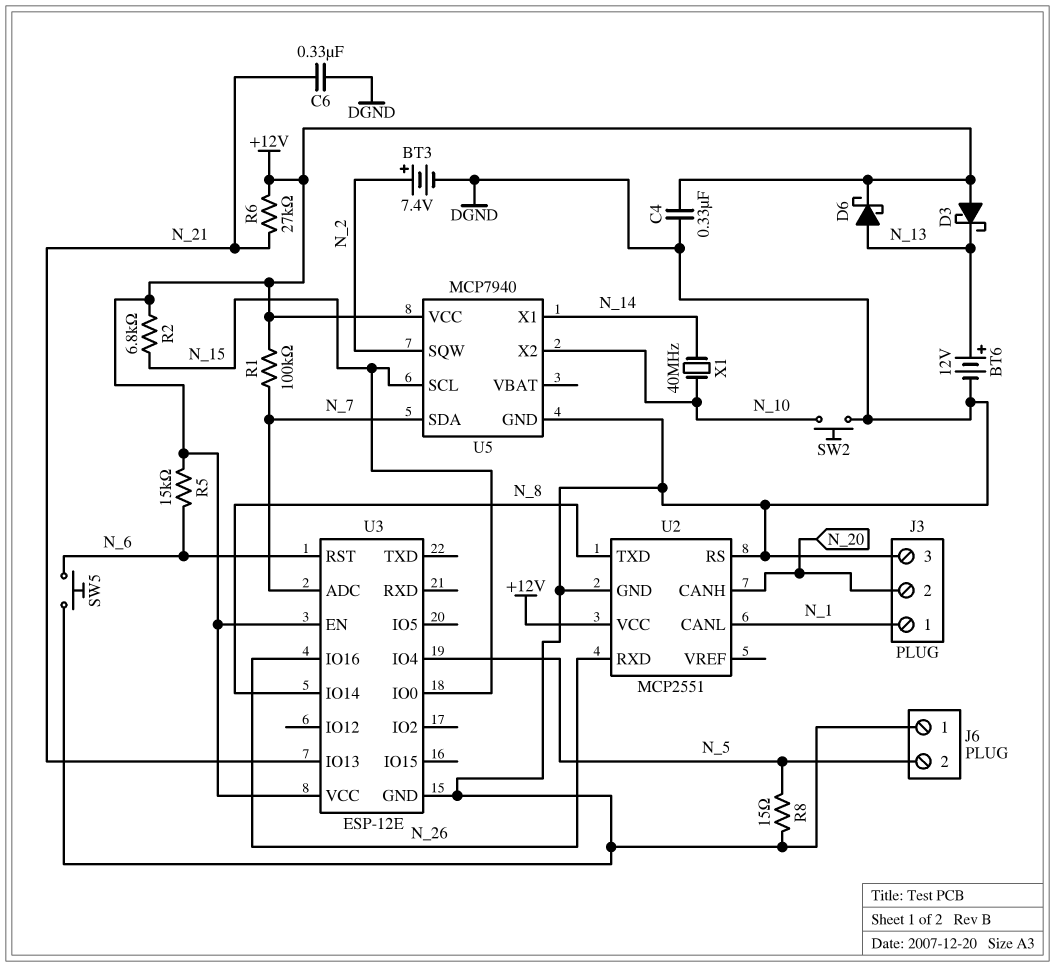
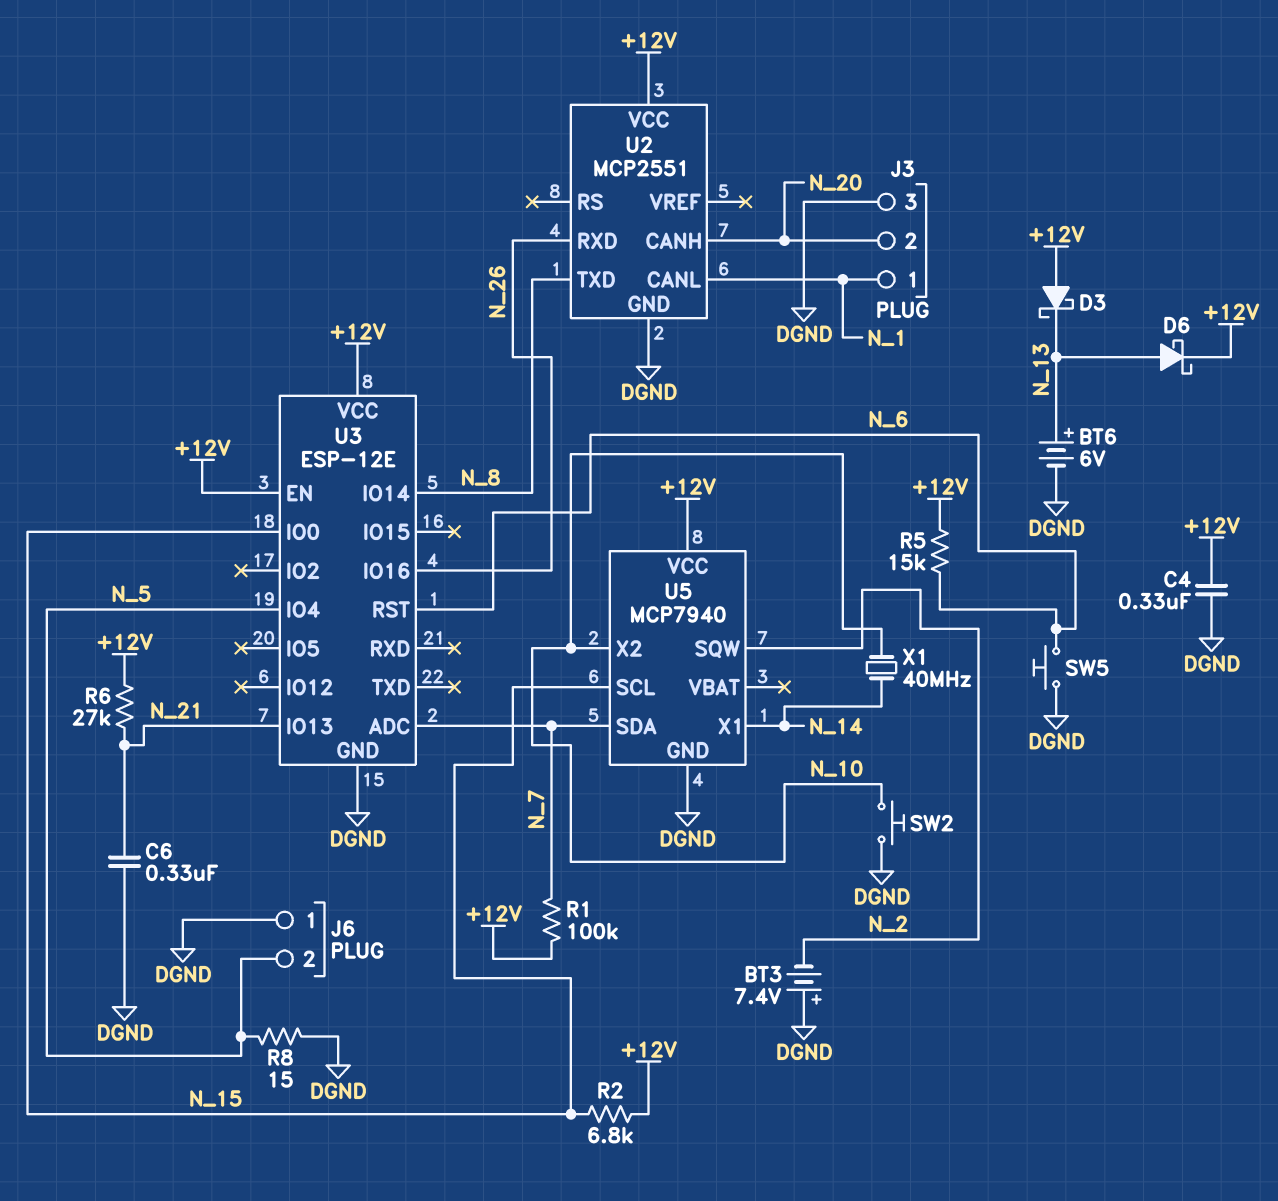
BT3: 7.4V (plus N_2, minus DGND) -> 7.4V (plus DGND, minus N_2)
BT6: 12V (plus N_13, minus DGND) -> 6V (plus N_13, minus DGND)
U2 pin RS: DGND -> none

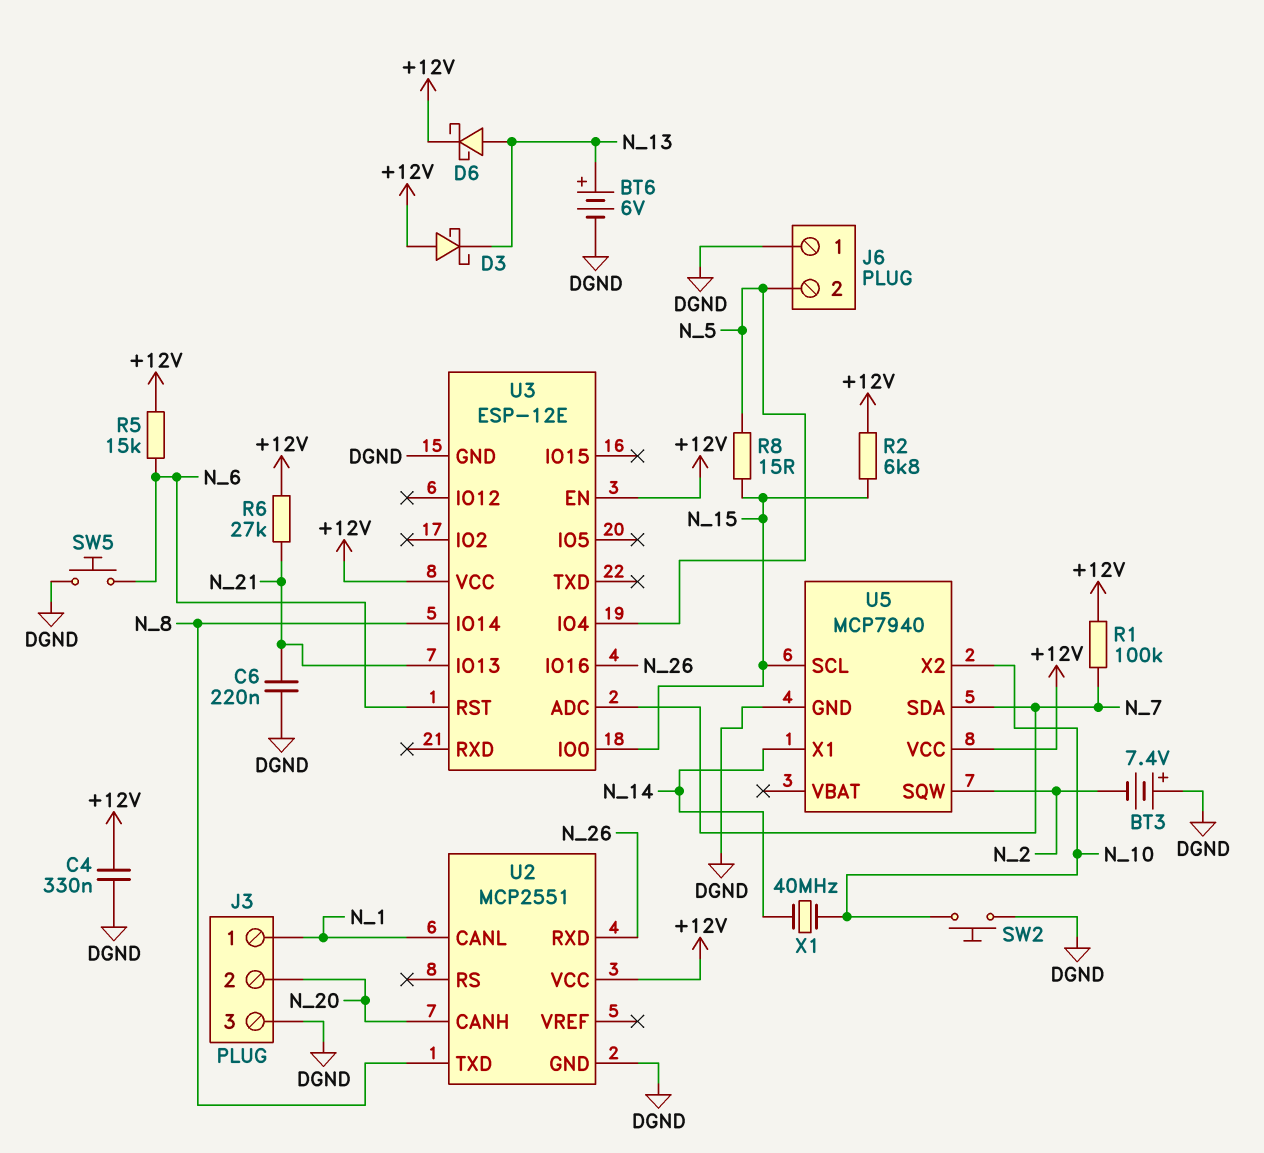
C6: 330nF (DGND, N_21) -> 220nF (DGND, N_21)
R8: 15 (DGND, N_5) -> 15 (N_5, N_15)

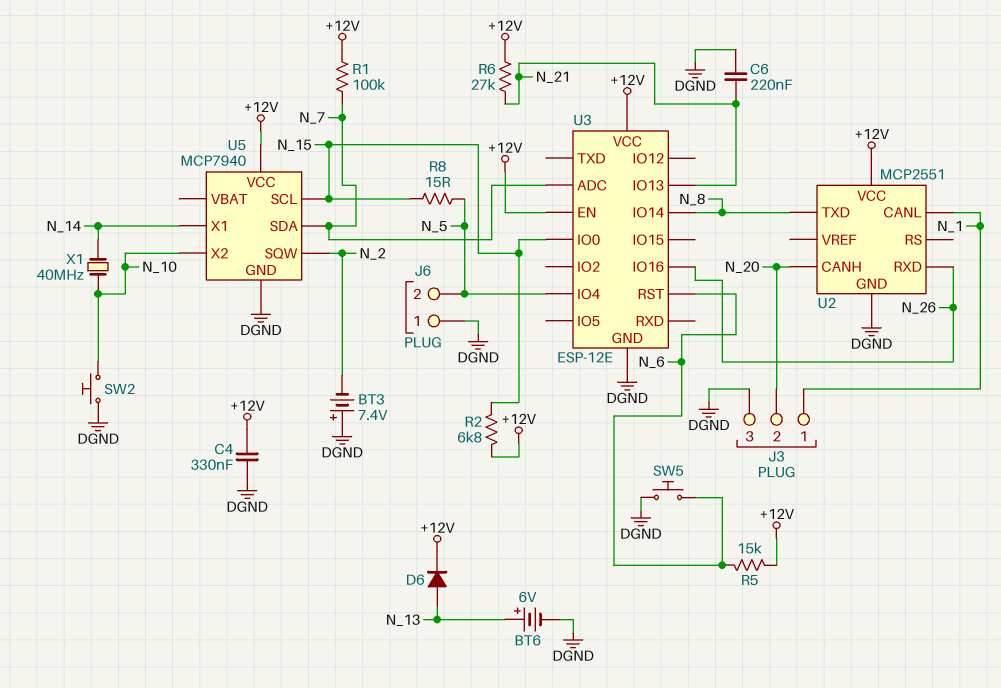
D3: schottky (A +12V, K N_13) -> none
D6: schottky (A N_13, K +12V) -> diode (A N_13, K +12V)

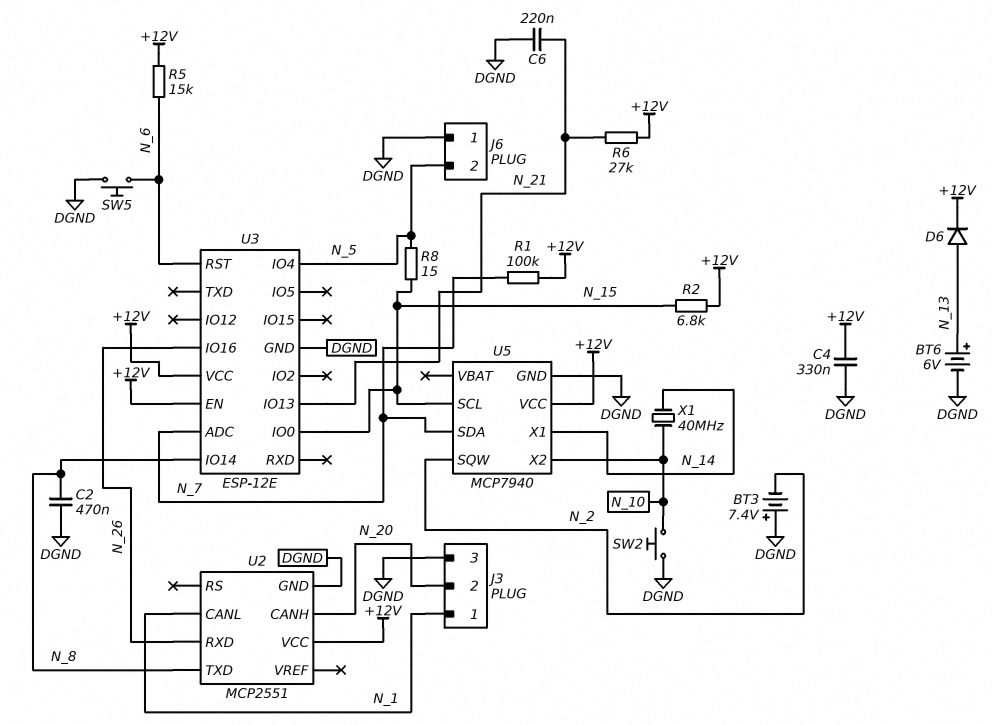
C2: none -> 470nF (DGND, N_8)

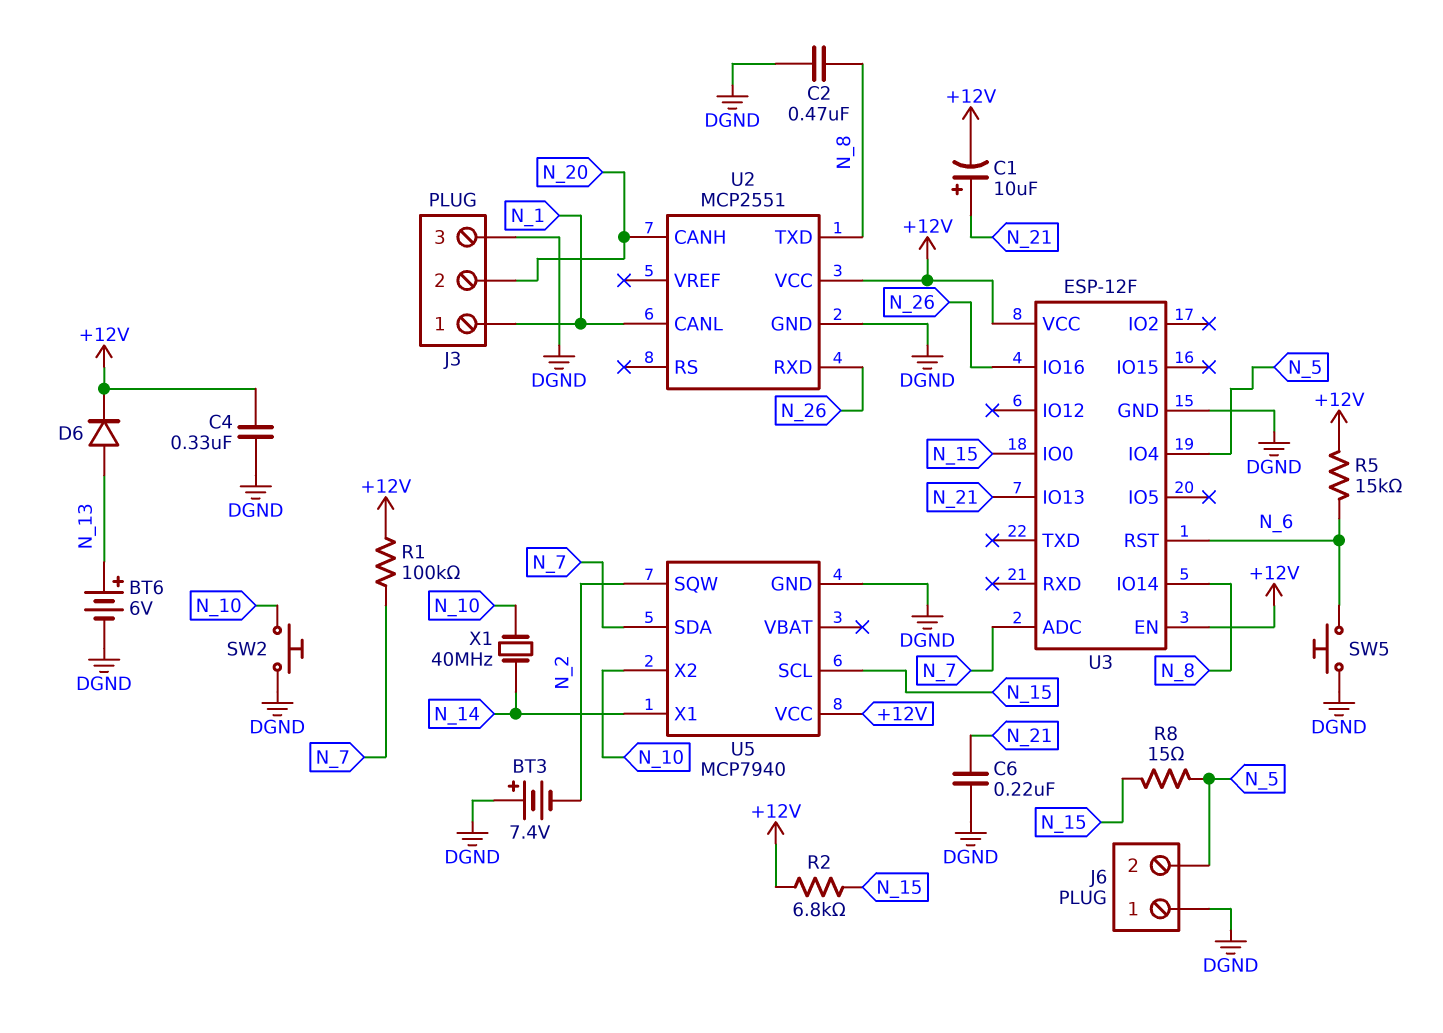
C1: none -> 10uF (plus N_21, minus +12V)
R6: 27k (+12V, N_21) -> none
U3: ESP-12E -> ESP-12F

